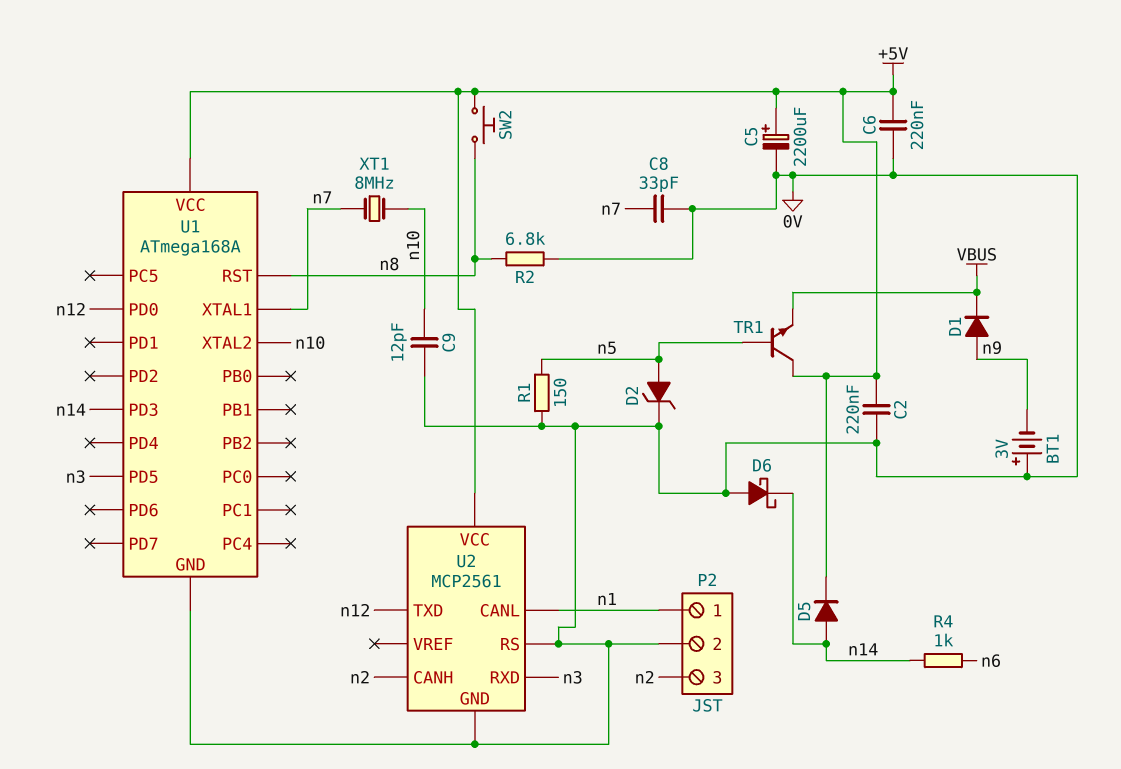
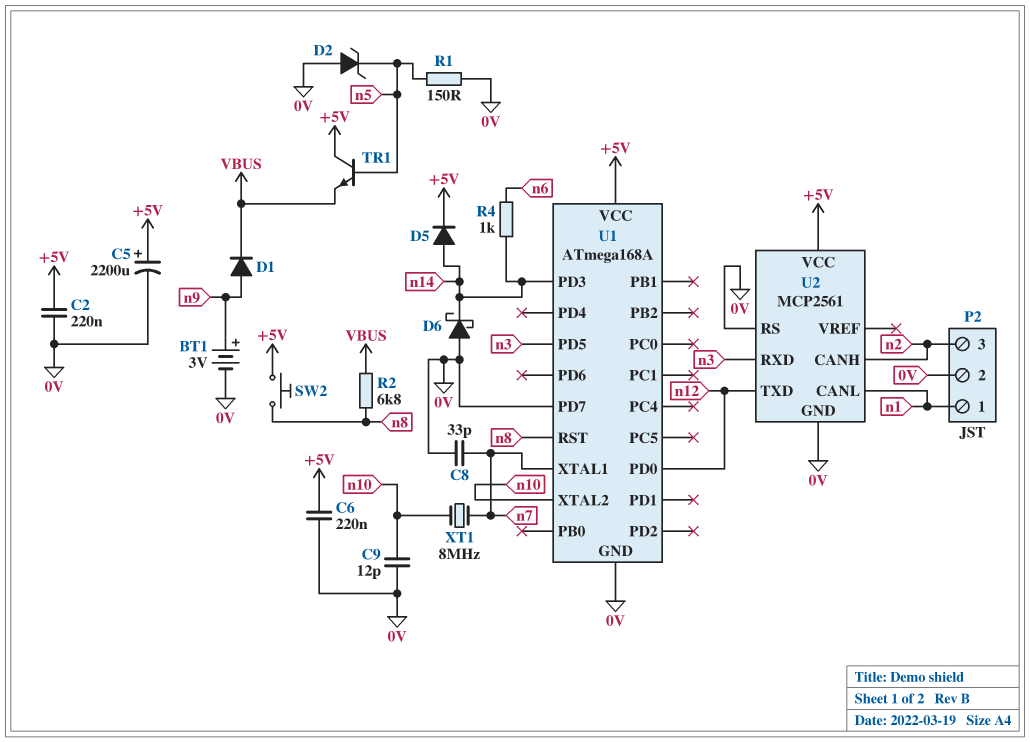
BT1: 3V (plus 0V, minus n9) -> 3V (plus n9, minus 0V)
D2: zener (A n5, K 0V) -> zener (A 0V, K n5)
R2: 6.8k (0V, n8) -> 6.8k (VBUS, n8)
U1 pin PD7: none -> 0V

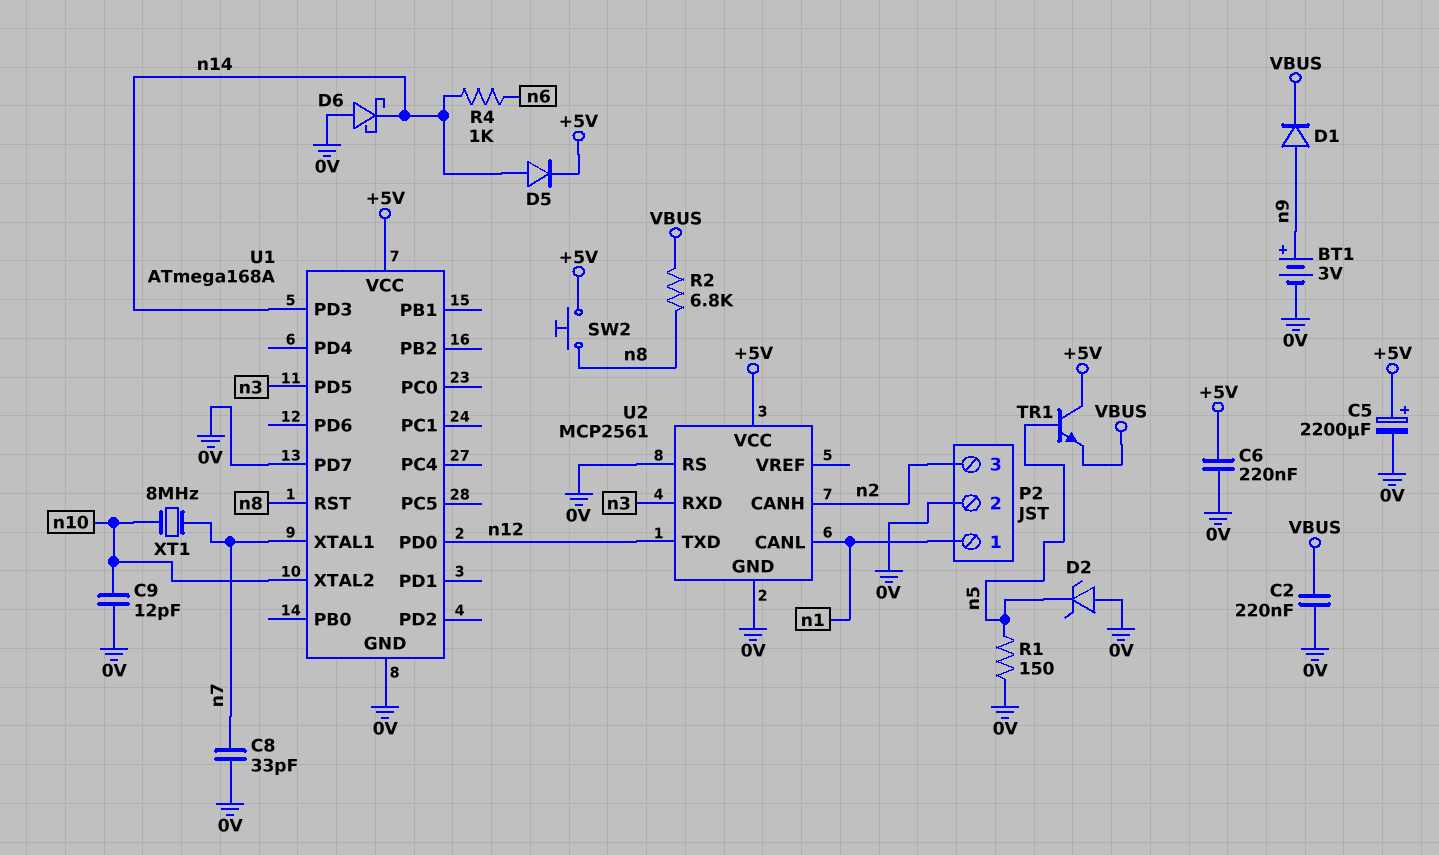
C2: 220nF (+5V, 0V) -> 220nF (0V, VBUS)

